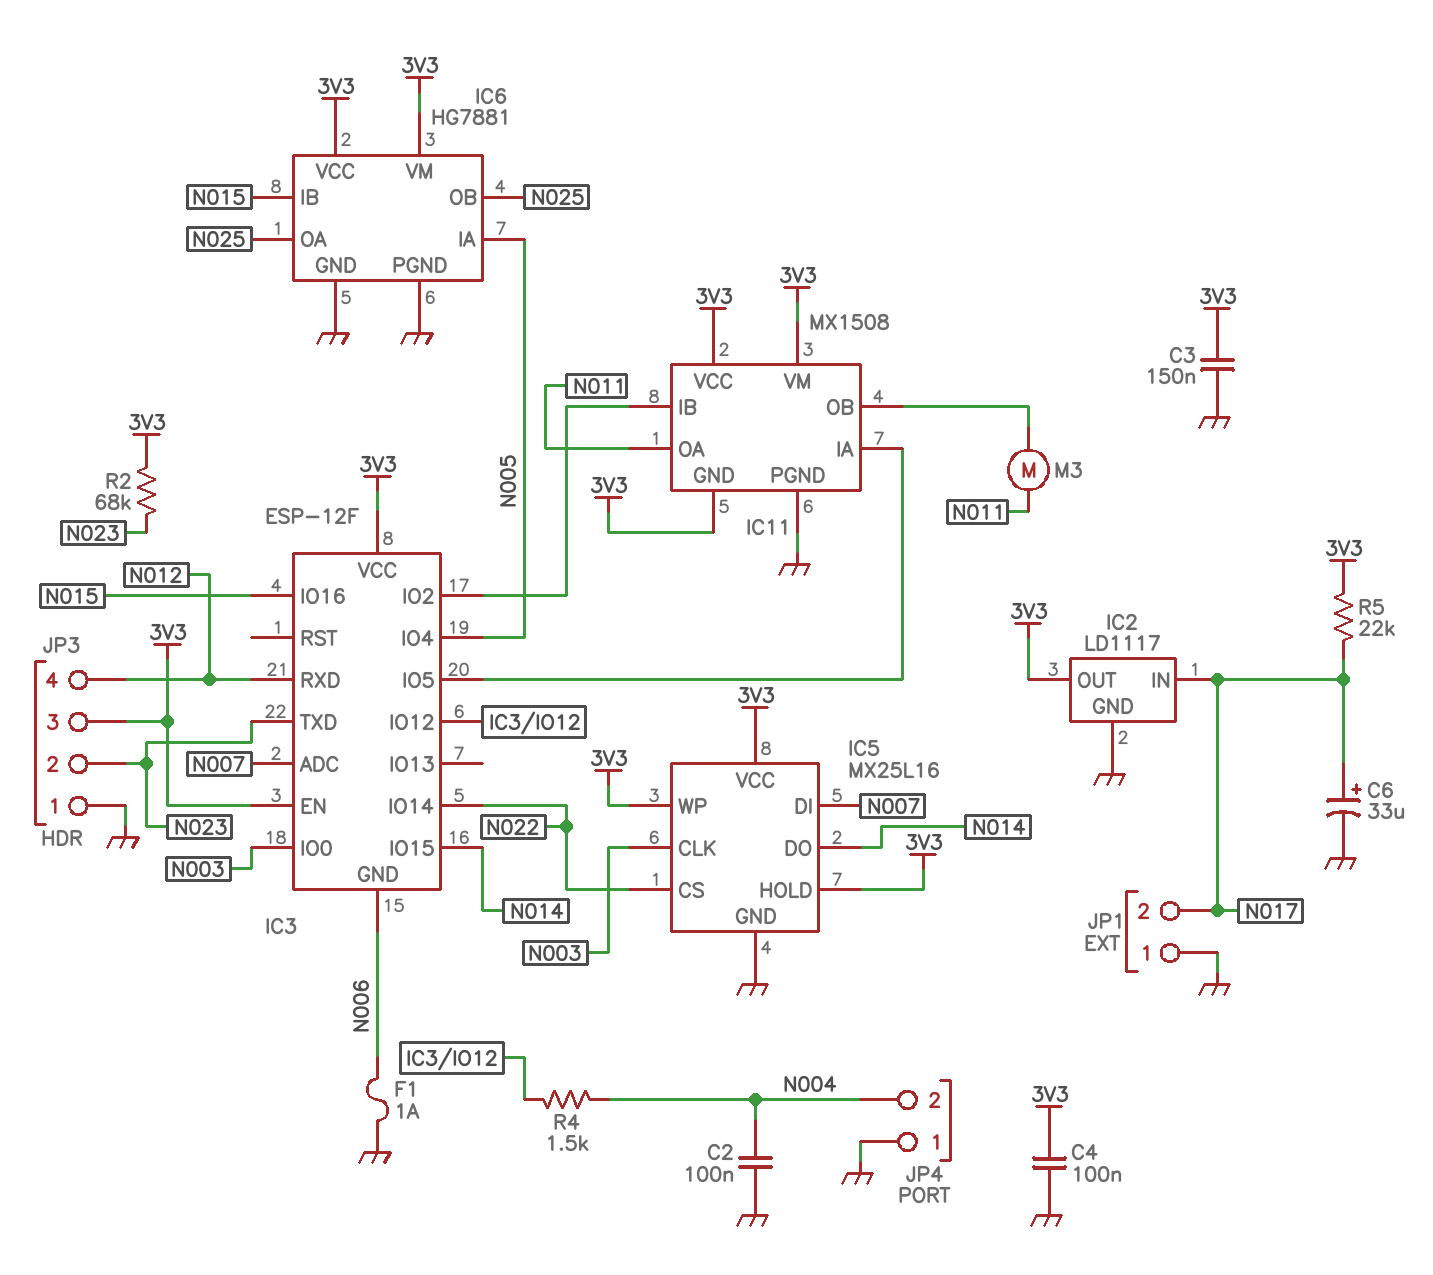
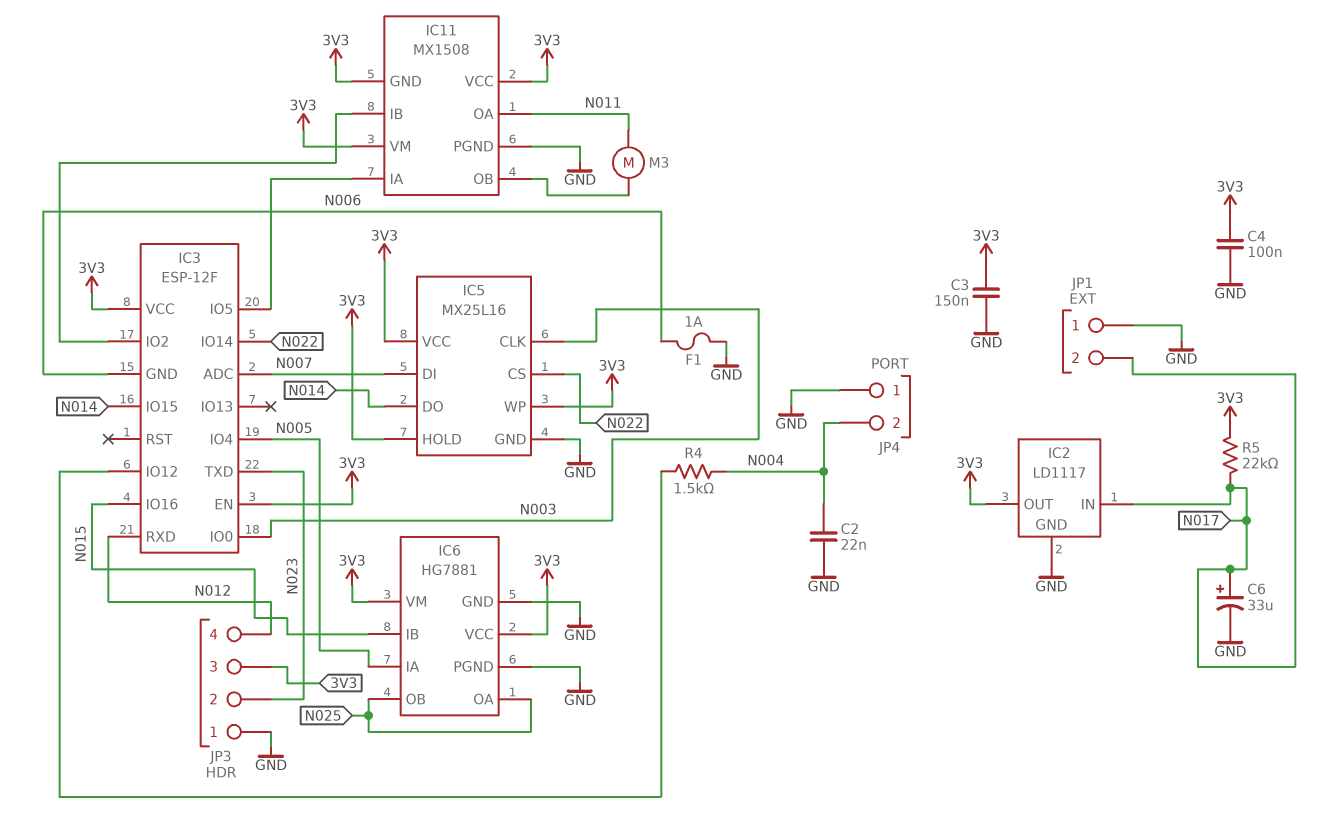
C2: 100nF (GND, N004) -> 22nF (GND, N004)
R2: 68k (3V3, N023) -> none

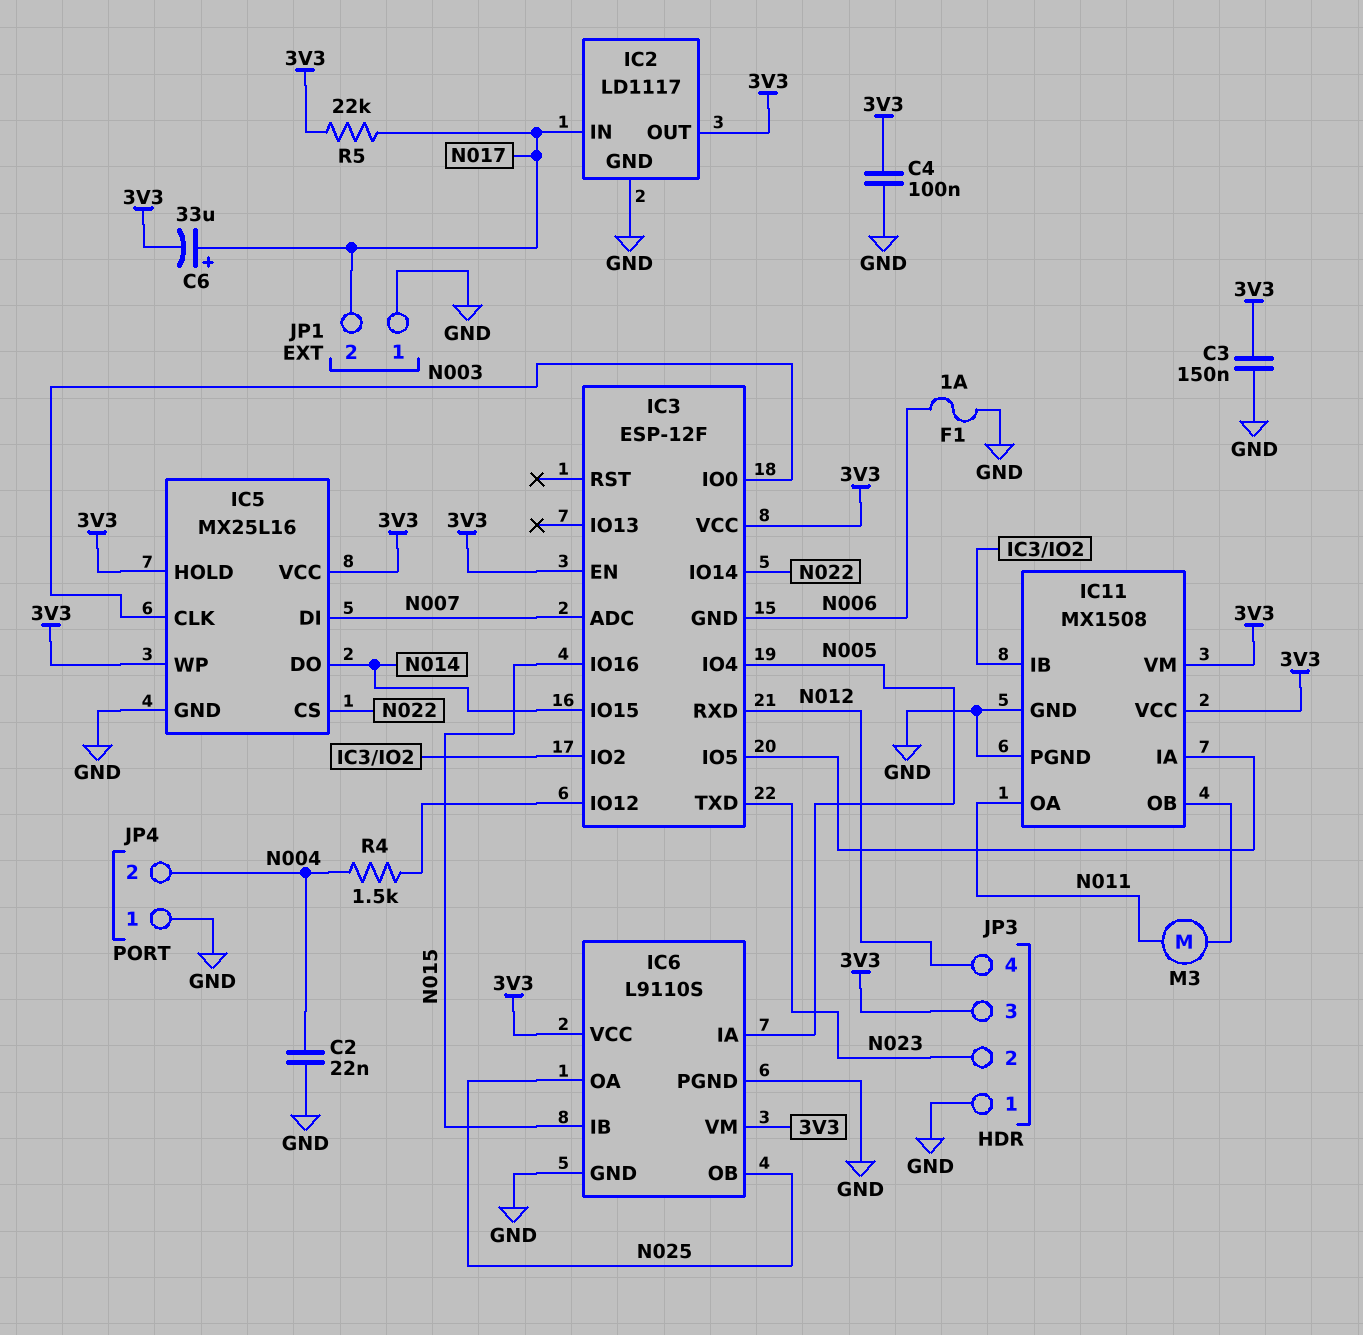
C6: 33uF (plus N017, minus GND) -> 33uF (plus N017, minus 3V3)
IC6: HG7881 -> L9110S
IC11 pin GND: 3V3 -> GND

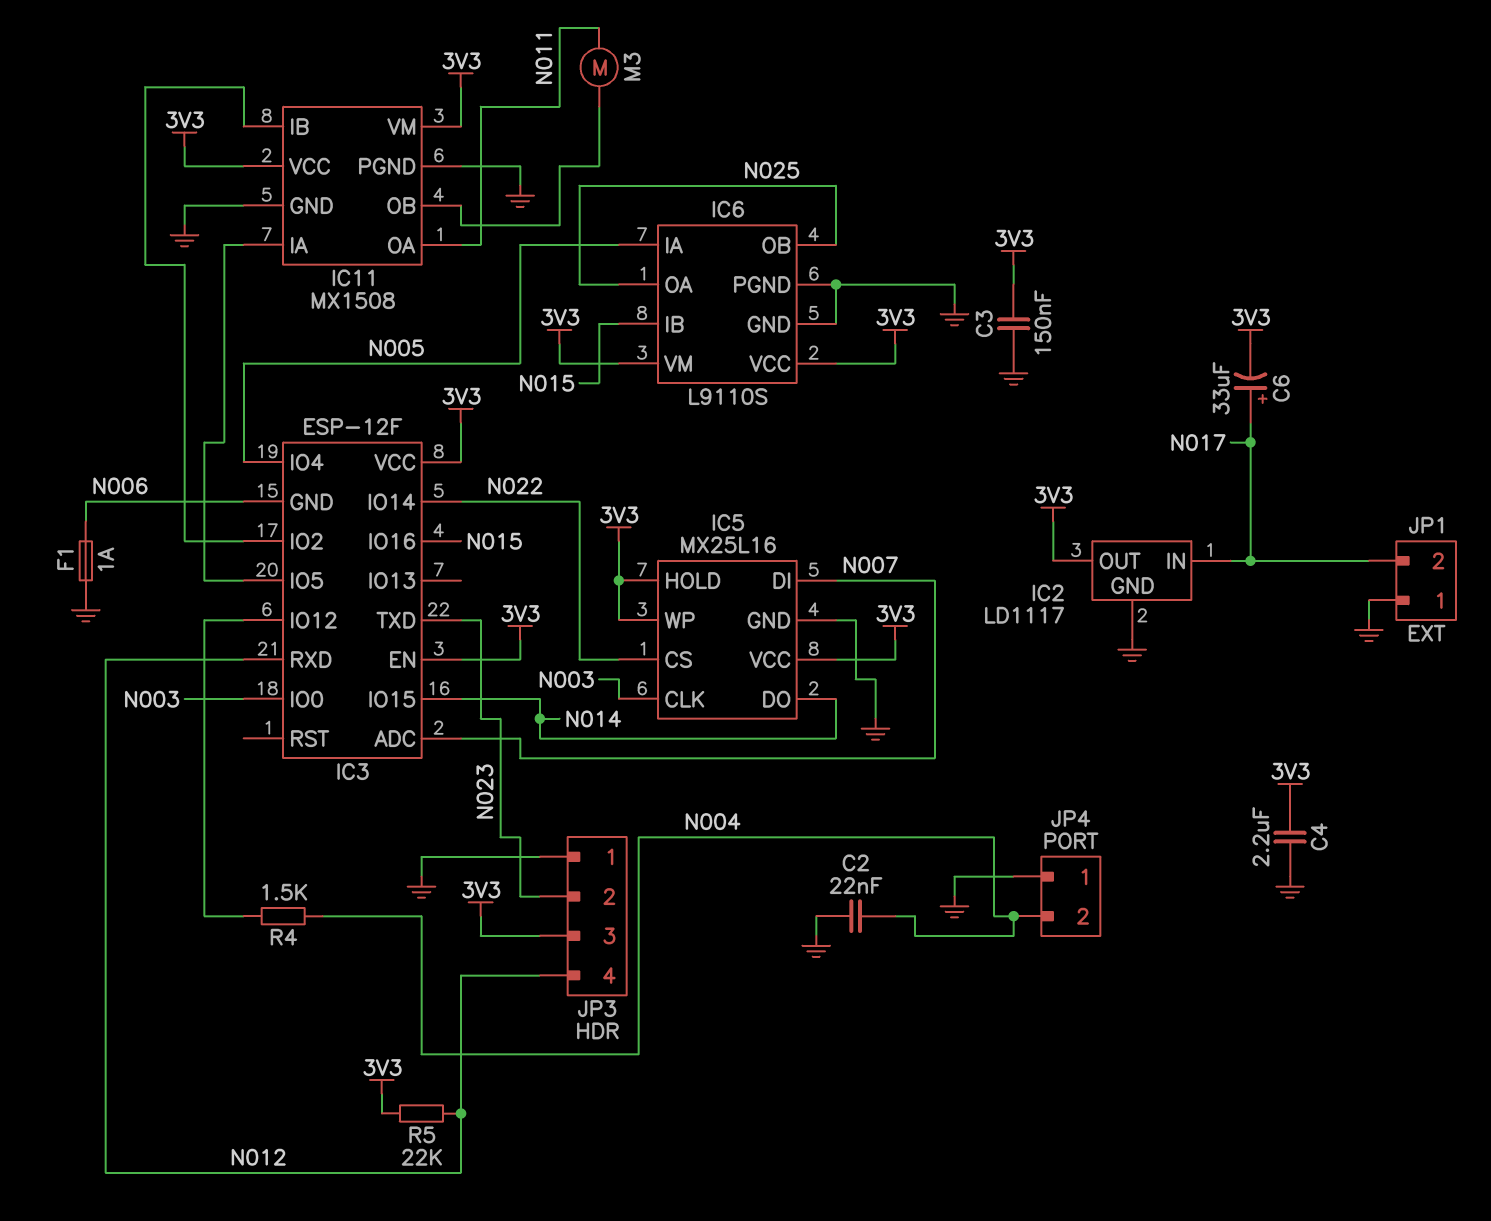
C4: 100nF (3V3, GND) -> 2.2uF (3V3, GND)
R5: 22k (3V3, N017) -> 22k (3V3, N012)

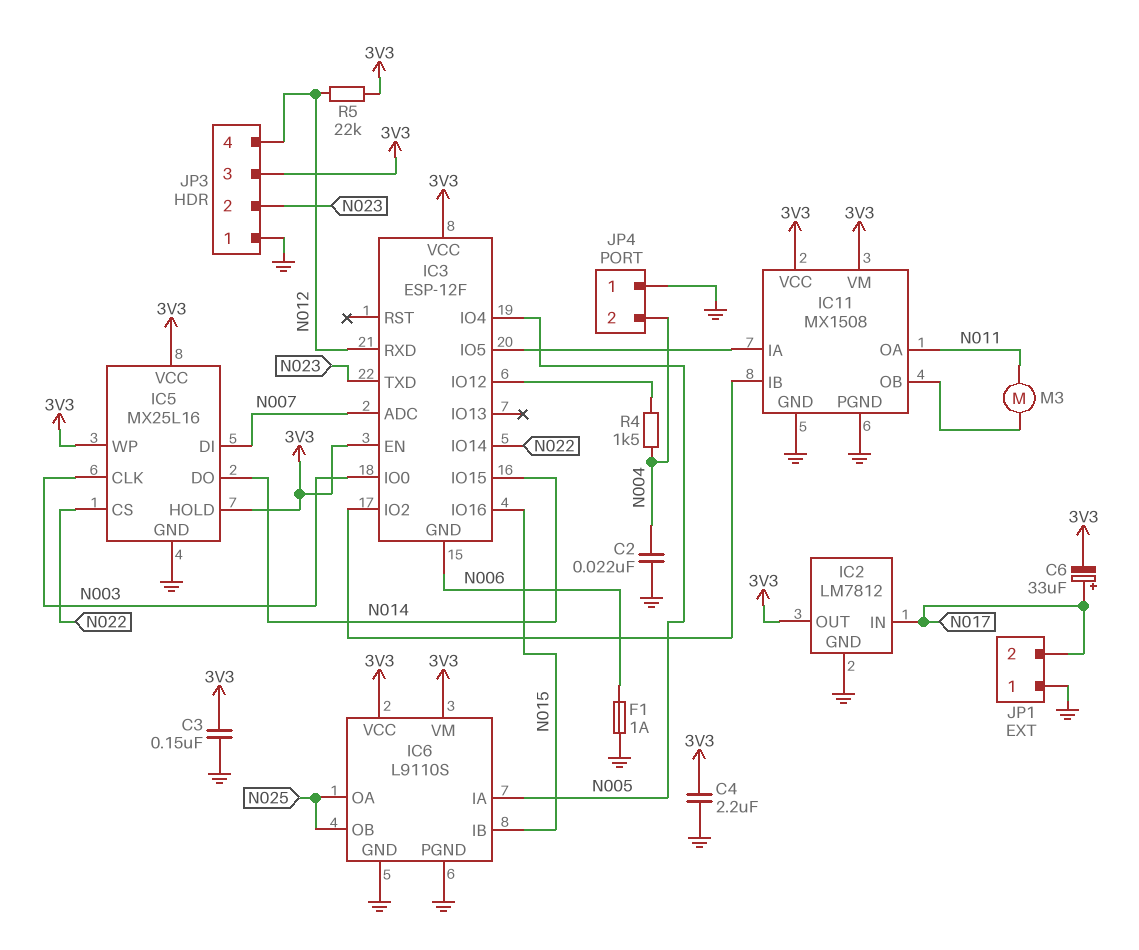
IC2: LD1117 -> LM7812

